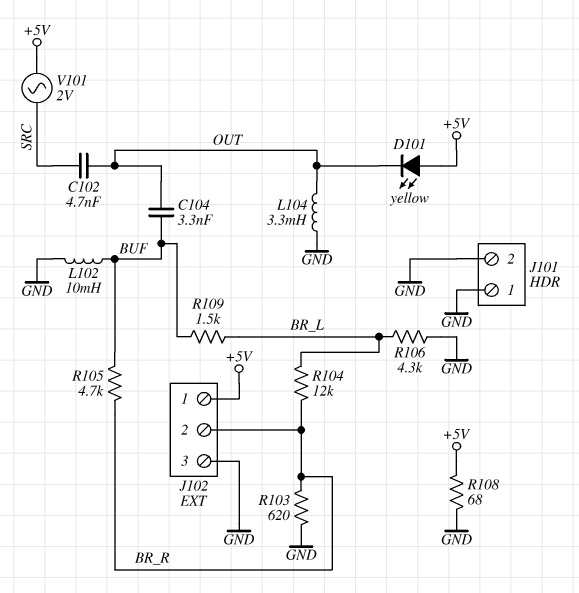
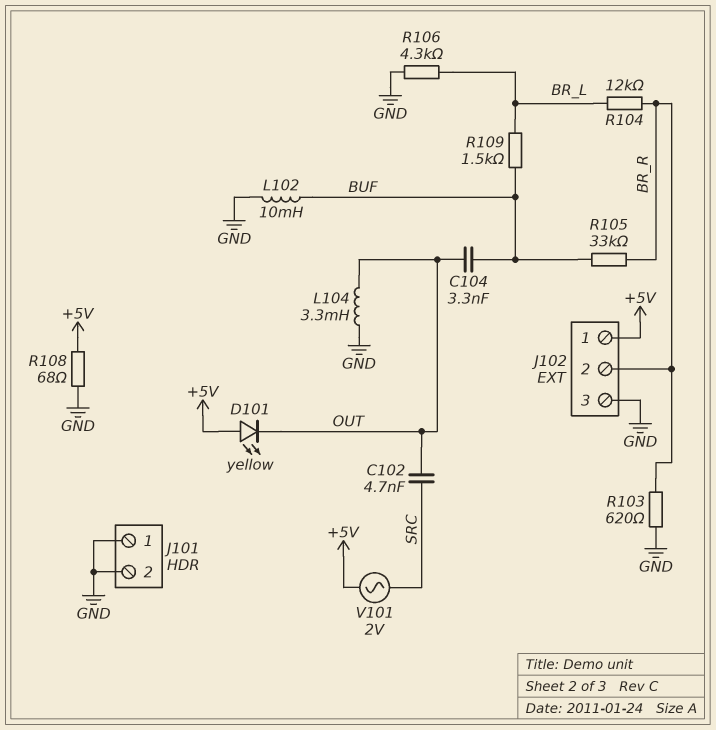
R105: 4.7k (BR_R, BUF) -> 33k (BR_R, BUF)

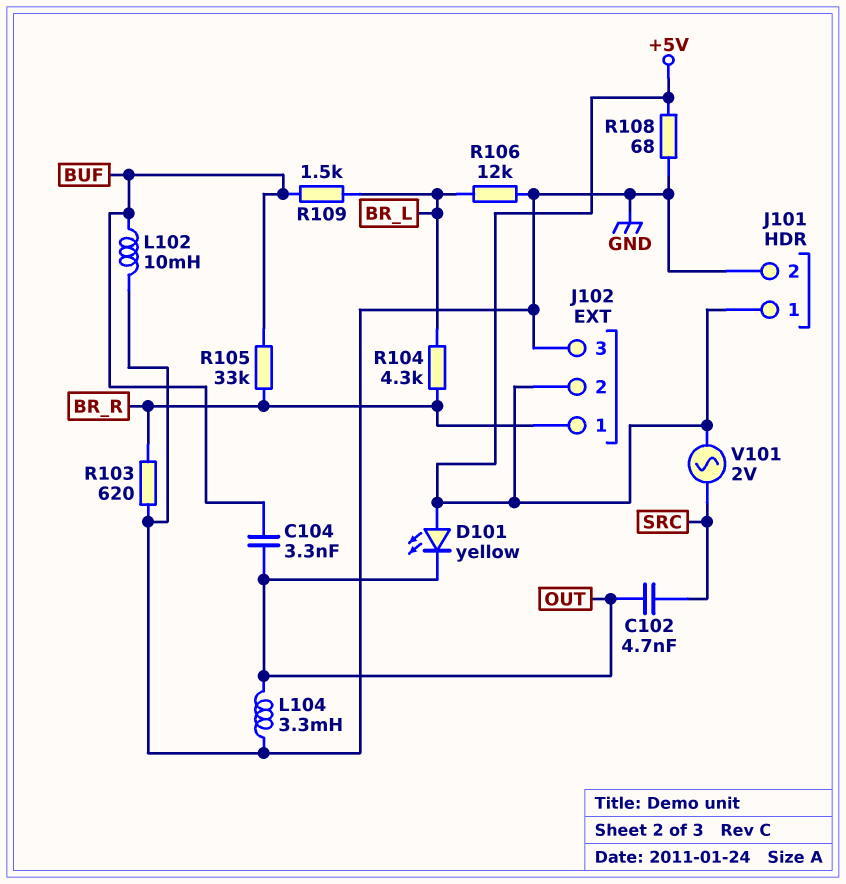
J101 pin 1: GND -> +5V
J102 pin 1: +5V -> BR_R
J102 pin 2: BR_R -> +5V
R104: 12k (BR_L, BR_R) -> 4.3k (BR_L, BR_R)
R106: 4.3k (BR_L, GND) -> 12k (BR_L, GND)

